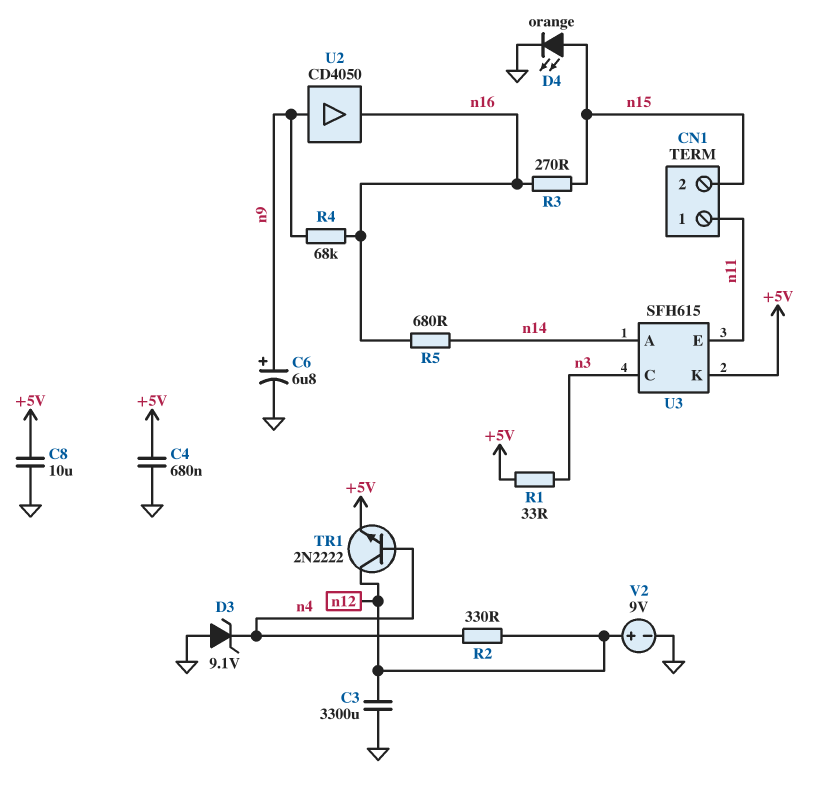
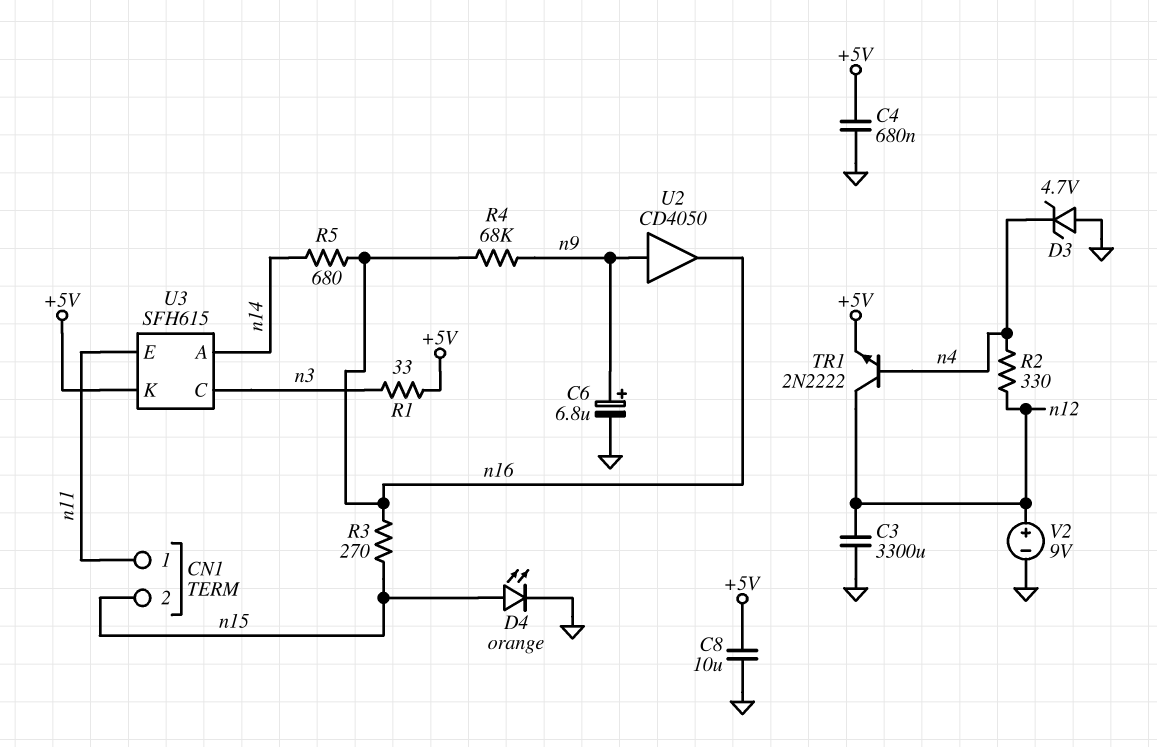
D3: zener 9.1V (A GND, K n4) -> zener 4.7V (A GND, K n4)

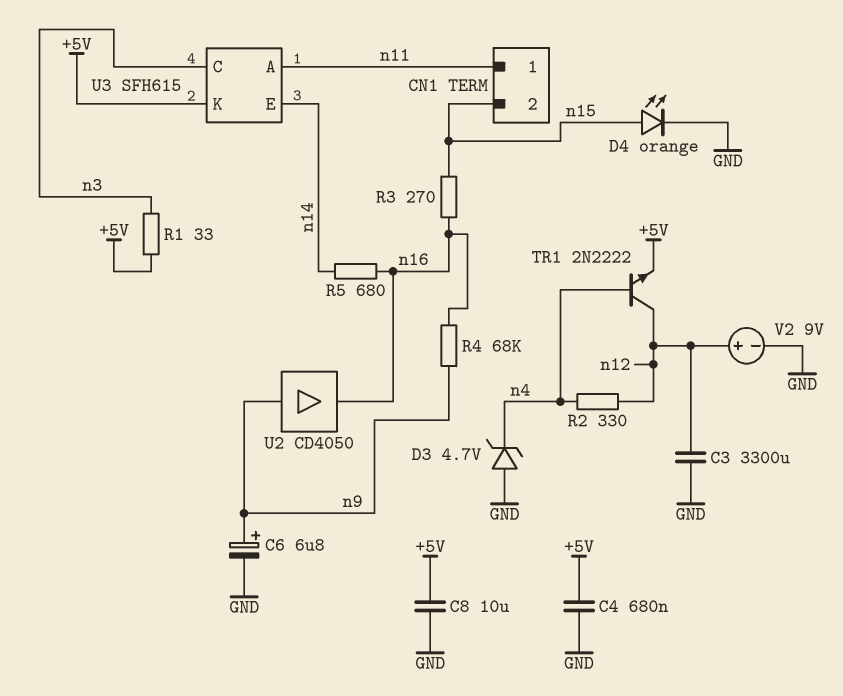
U3 pin A: n14 -> n11
U3 pin E: n11 -> n14

